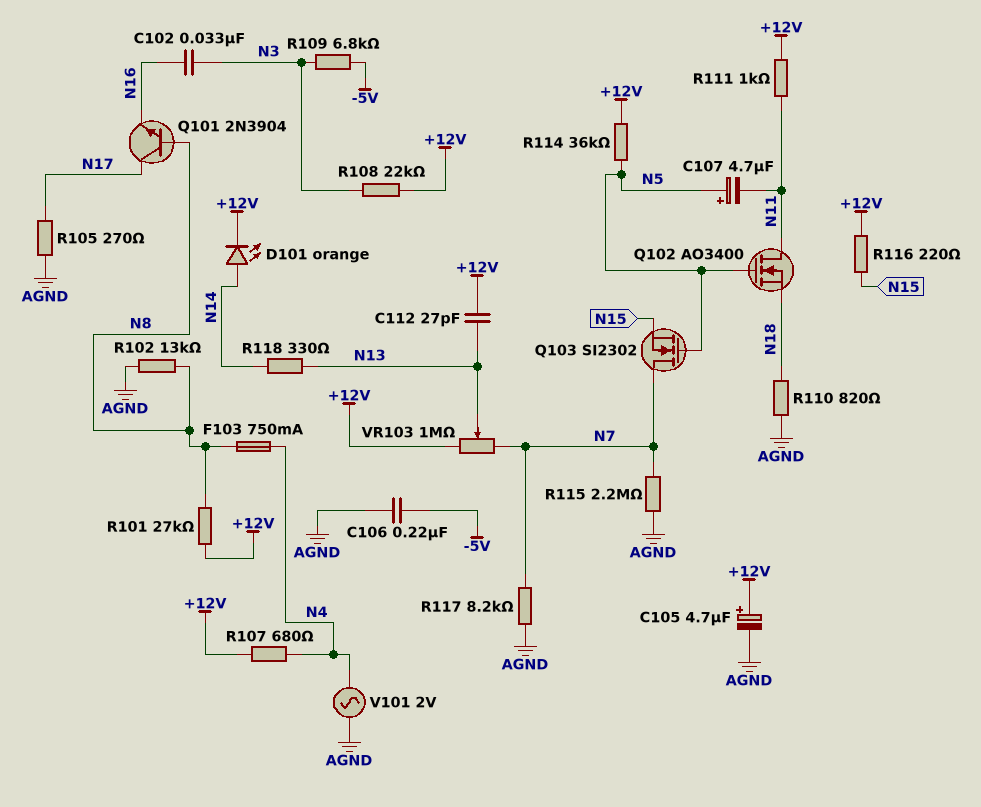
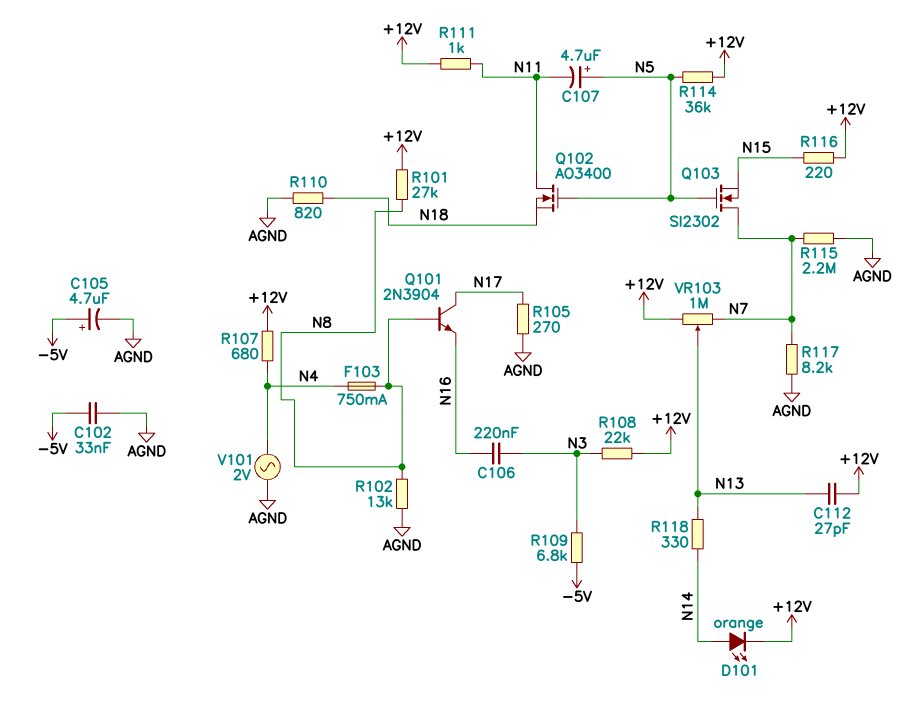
C102: 33nF (N3, N16) -> 33nF (-5V, AGND)
C105: 4.7uF (plus +12V, minus AGND) -> 4.7uF (plus -5V, minus AGND)
C106: 220nF (-5V, AGND) -> 220nF (N3, N16)

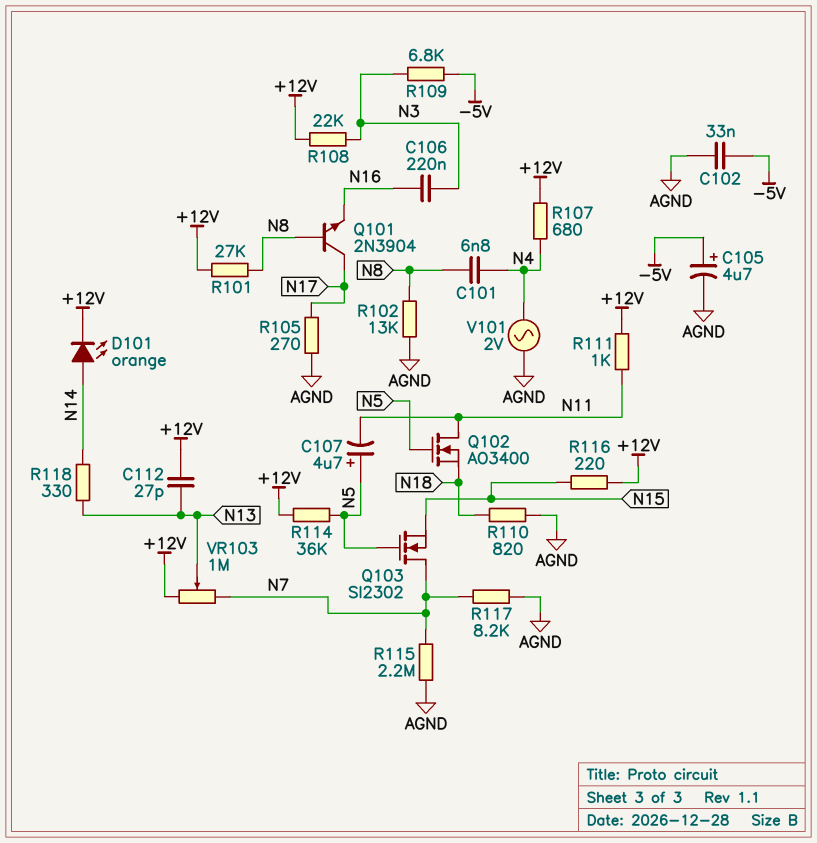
C101: none -> 6.8nF (N4, N8)
F103: 750mA (N4, N8) -> none

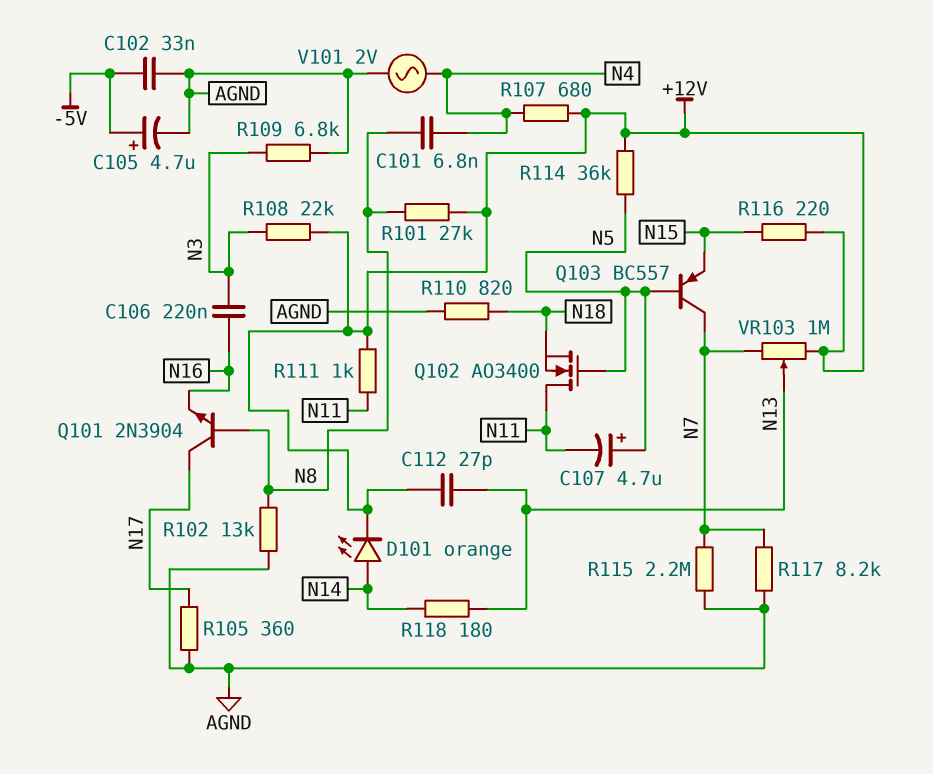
Q103: NMOS SI2302 (G N5, D N7, S N15) -> PNP BC557 (B N5, C N7, E N15)
R105: 270 (AGND, N17) -> 360 (AGND, N17)
R109: 6.8k (-5V, N3) -> 6.8k (AGND, N3)
R118: 330 (N13, N14) -> 180 (N13, N14)

